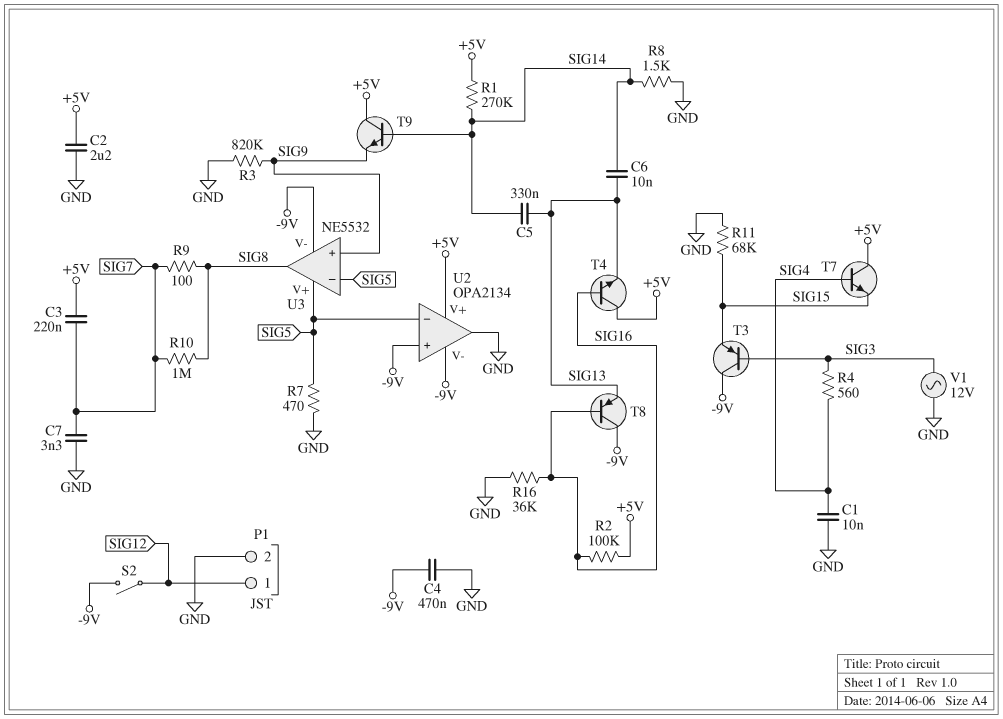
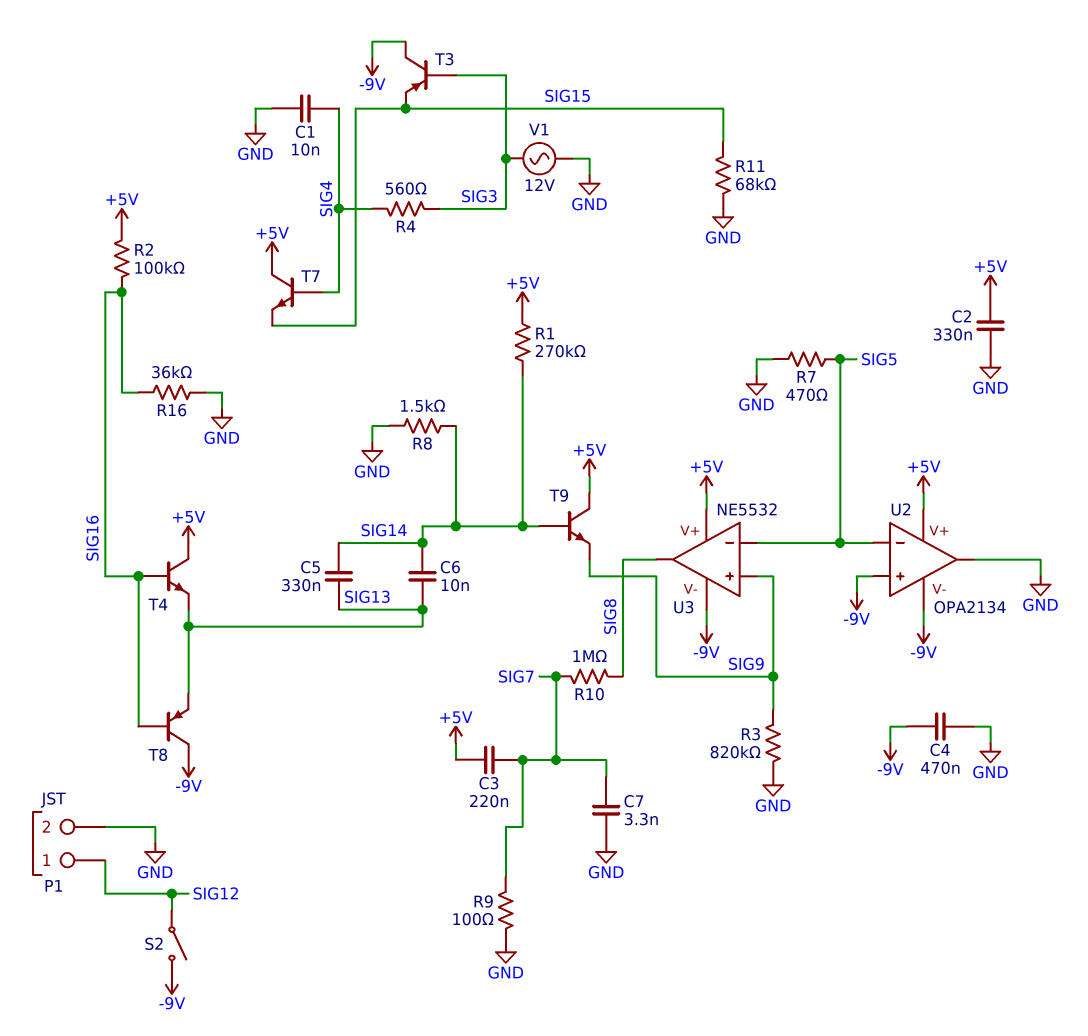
C2: 2.2uF (+5V, GND) -> 330nF (+5V, GND)
R9: 100 (SIG7, SIG8) -> 100 (GND, SIG7)
U3 pin V+: SIG5 -> +5V

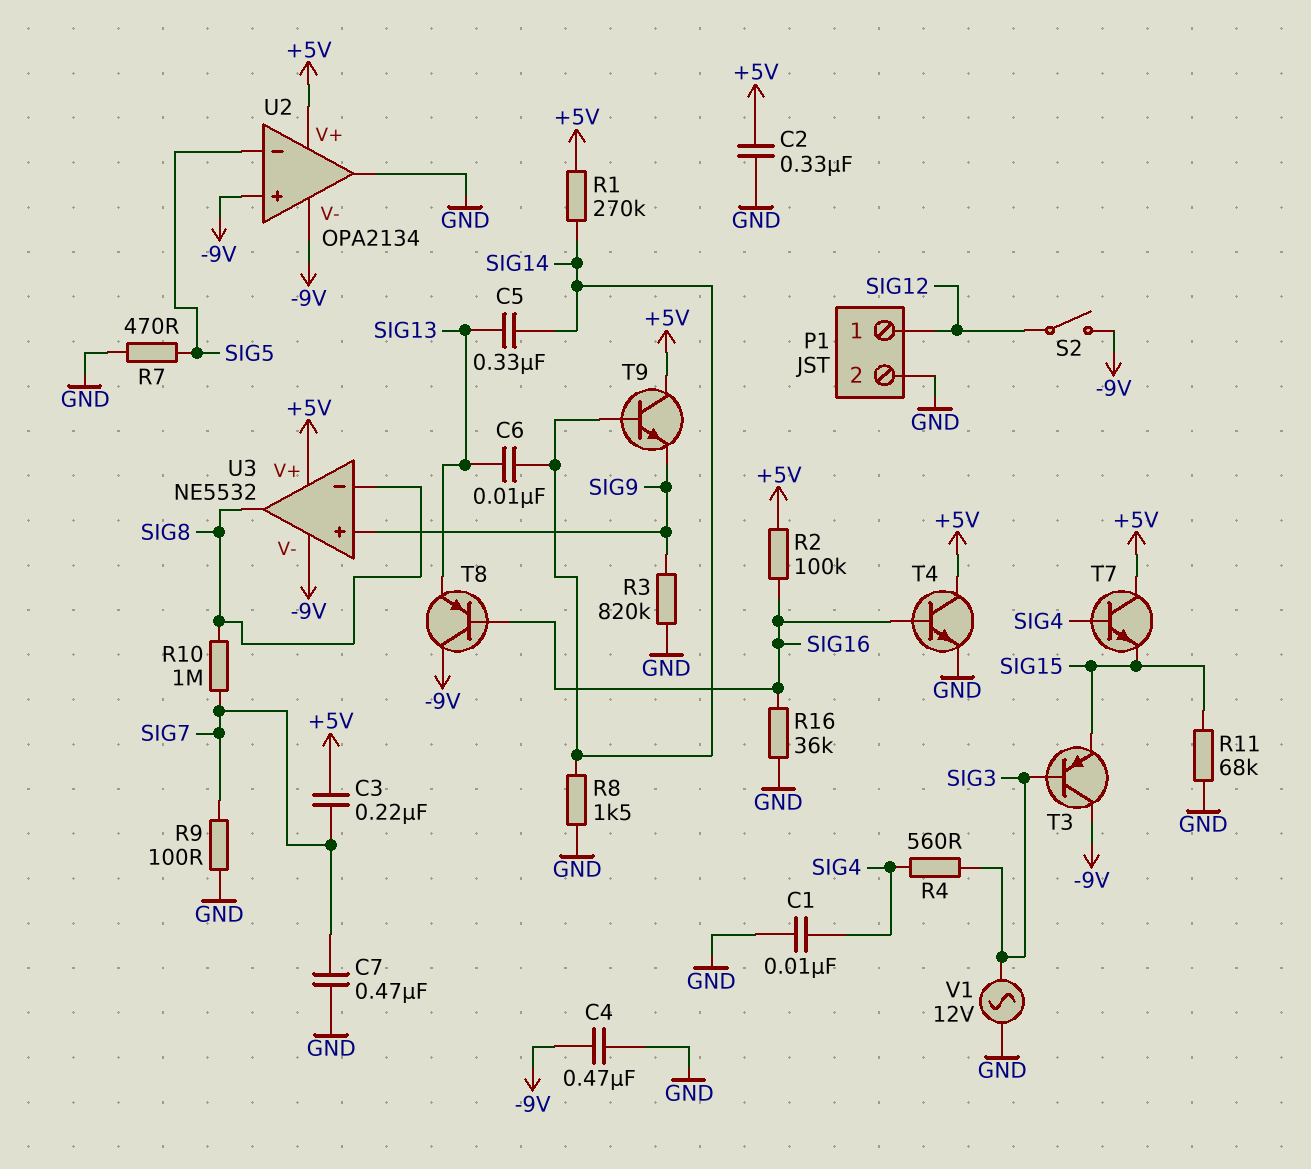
C7: 3.3nF (GND, SIG7) -> 470nF (GND, SIG7)
T4: NPN (B SIG16, C +5V, E SIG13) -> NPN (B SIG16, C +5V, E GND)
U3 pin in-: SIG5 -> SIG8

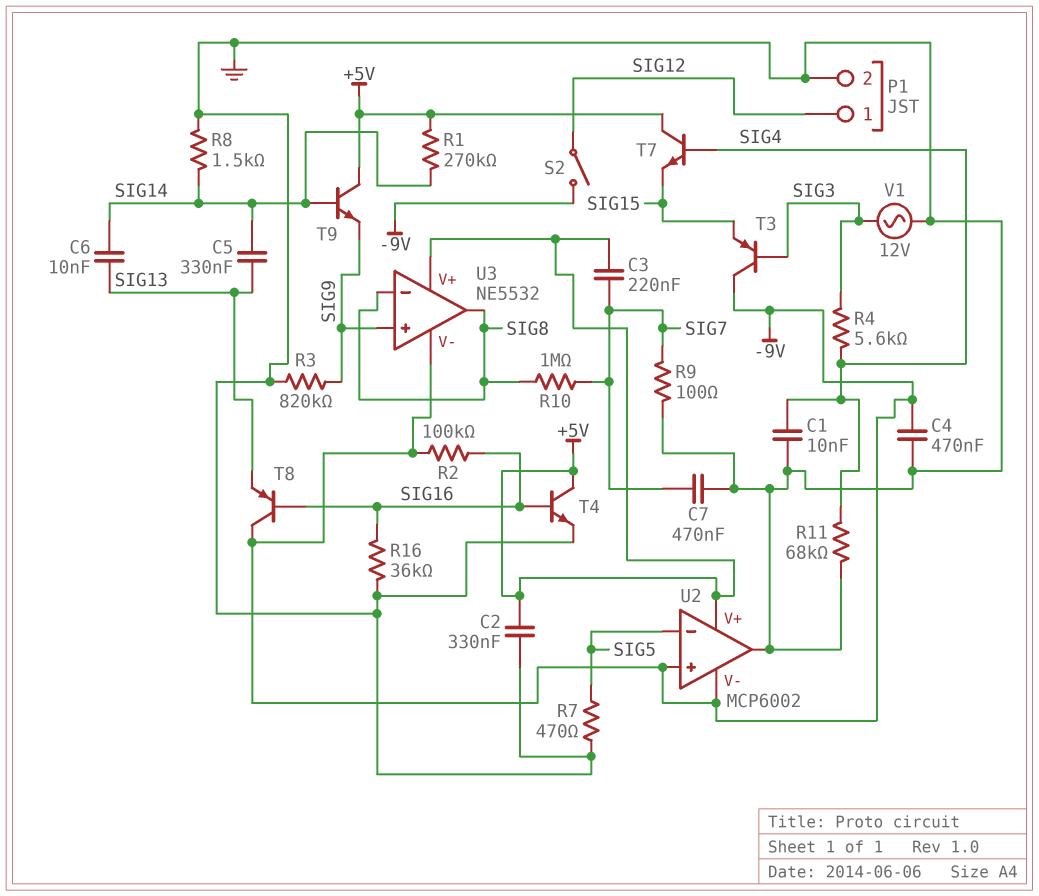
R2: 100k (+5V, SIG16) -> 100k (-9V, SIG16)
R4: 560 (SIG3, SIG4) -> 5.6k (SIG3, SIG4)
R11: 68k (GND, SIG15) -> 68k (GND, SIG4)
U2: OPA2134 -> MCP6002

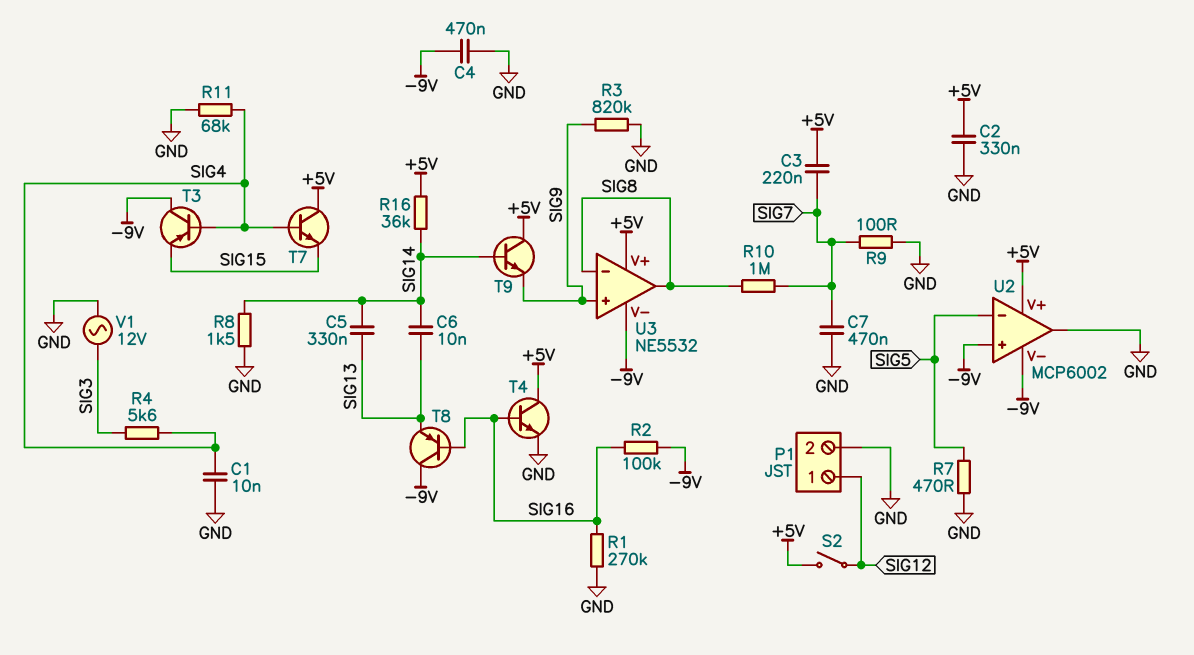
R1: 270k (+5V, SIG14) -> 270k (GND, SIG16)
R16: 36k (GND, SIG16) -> 36k (+5V, SIG14)
S2: switch (-9V, SIG12) -> switch (+5V, SIG12)
T3: PNP (B SIG3, C -9V, E SIG15) -> PNP (B SIG4, C -9V, E SIG15)

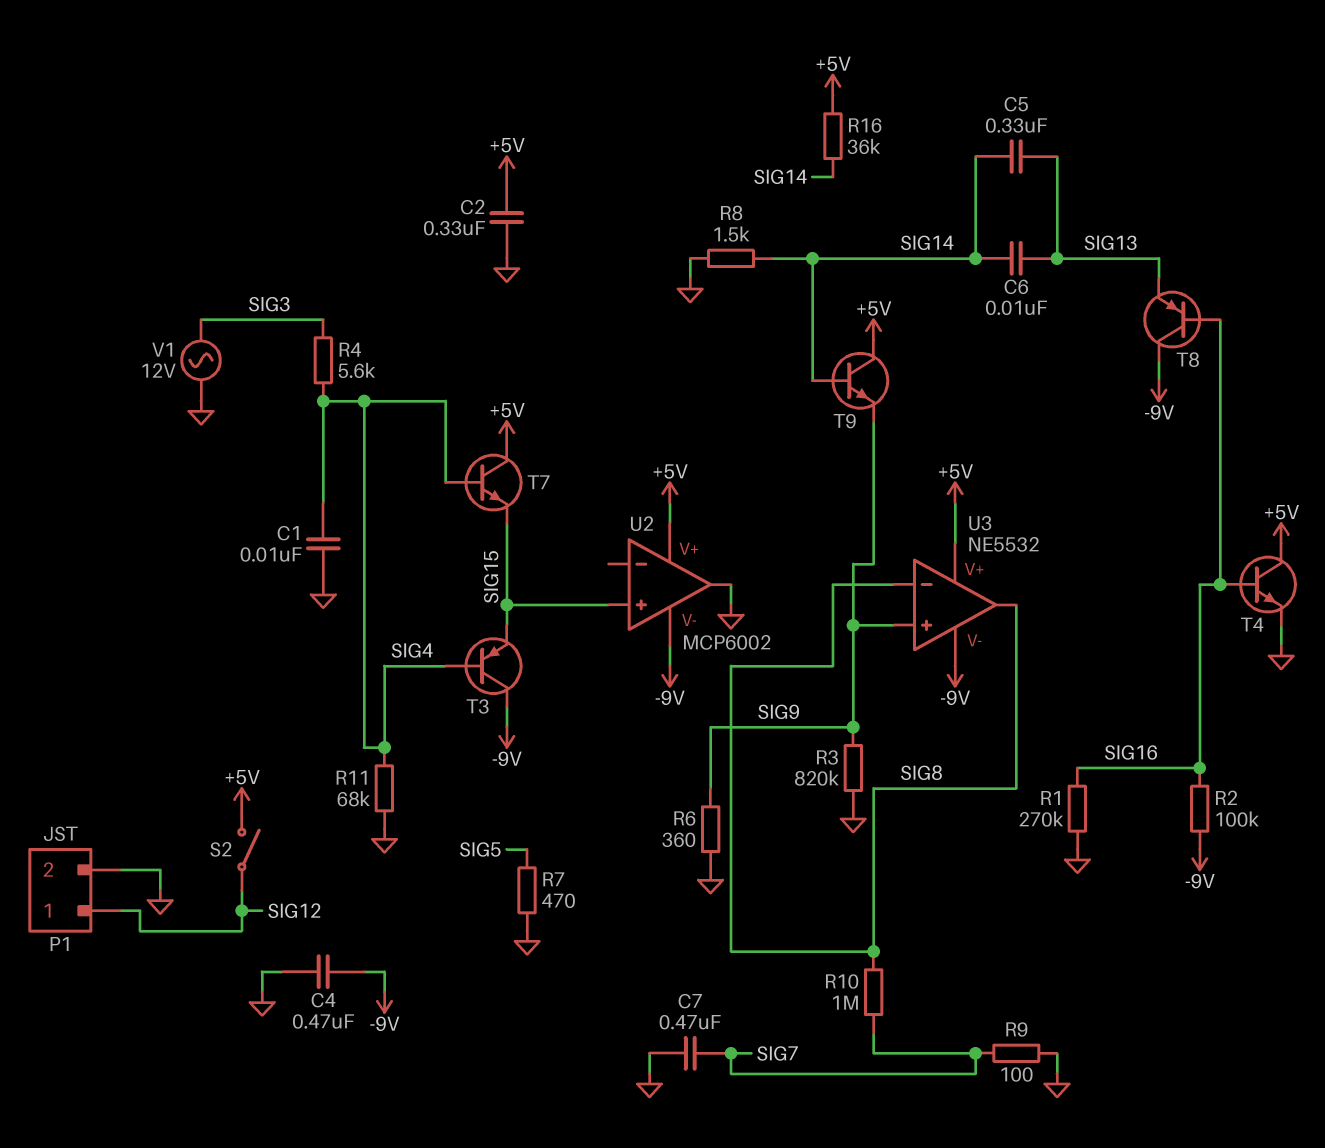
C3: 220nF (+5V, SIG7) -> none
R6: none -> 360 (GND, SIG9)
U2 pin in+: -9V -> SIG15
U2 pin in-: SIG5 -> none

